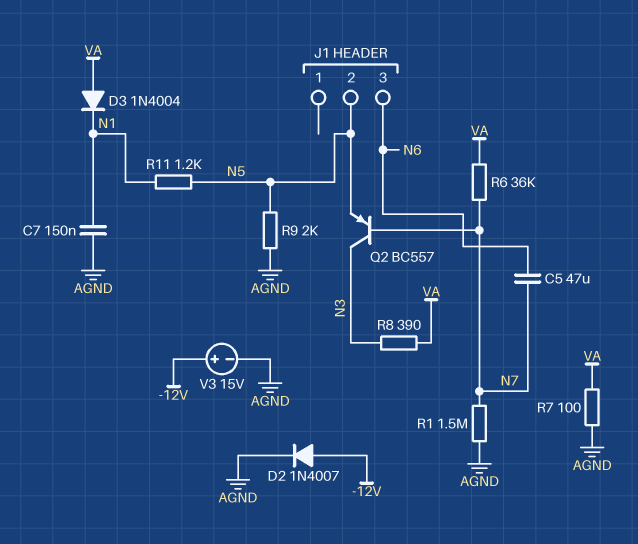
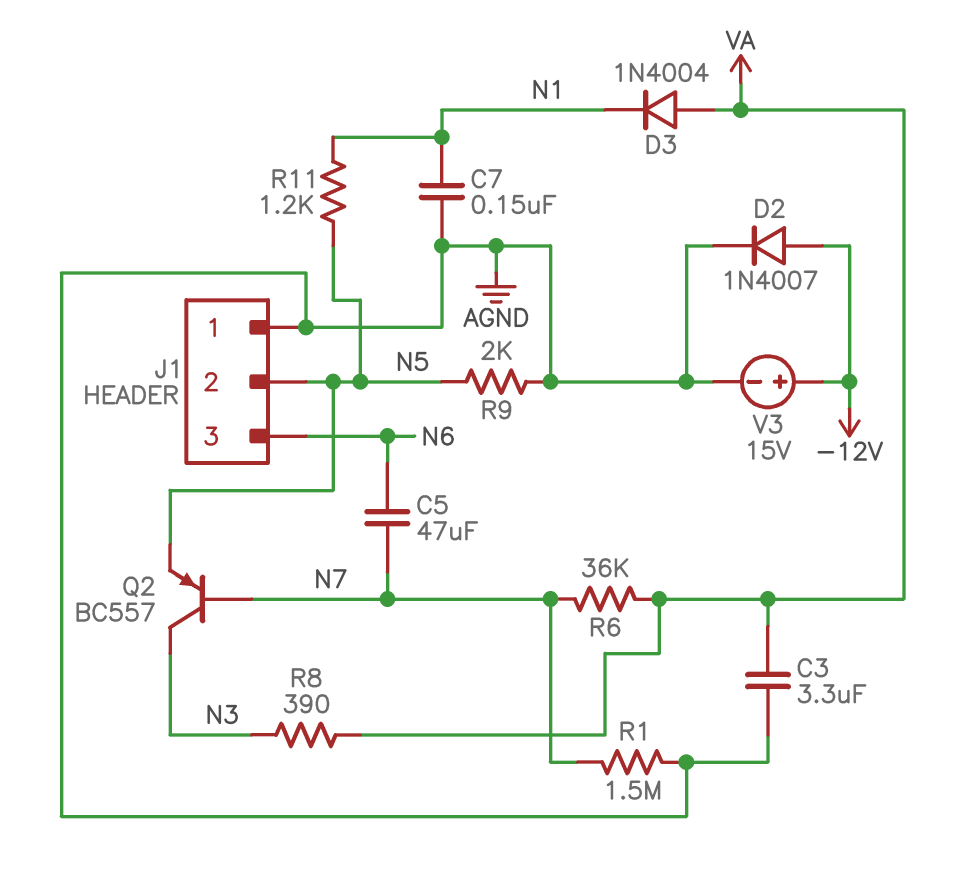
C3: none -> 3.3uF (AGND, VA)
J1 pin 1: none -> AGND
R7: 100 (AGND, VA) -> none

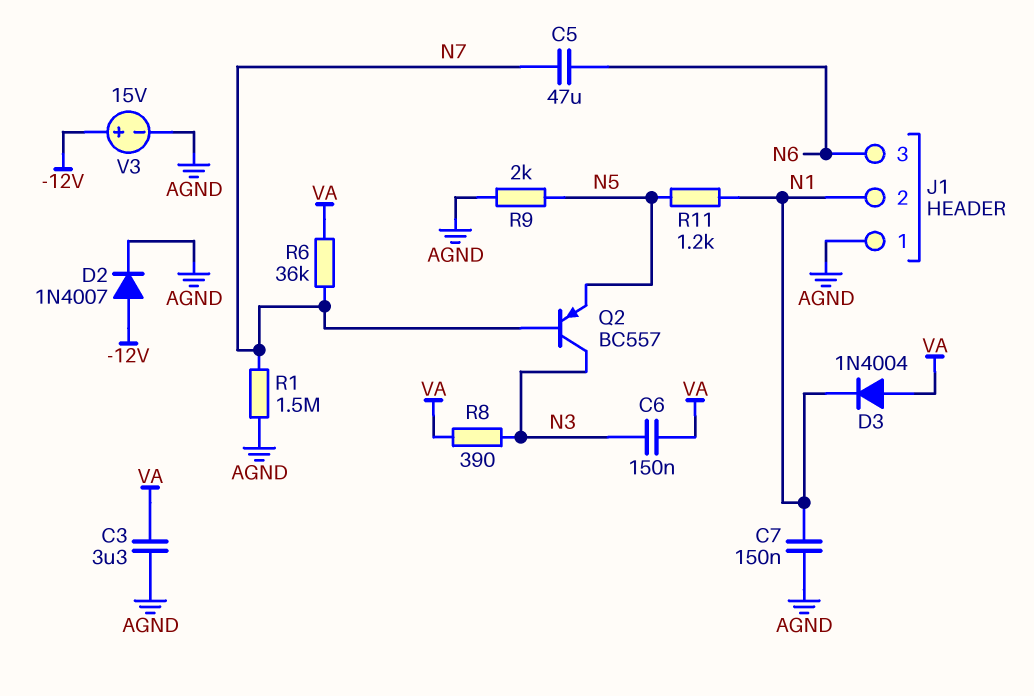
C6: none -> 150nF (N3, VA)
J1 pin 2: N5 -> N1

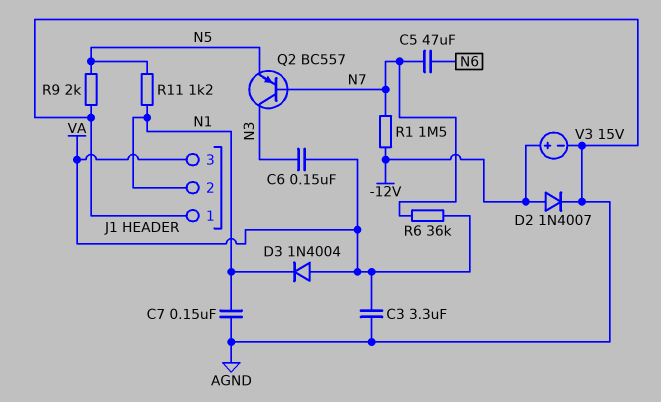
J1 pin 3: N6 -> VA
R1: 1.5M (AGND, N7) -> 1.5M (-12V, N7)
R8: 390 (N3, VA) -> none

